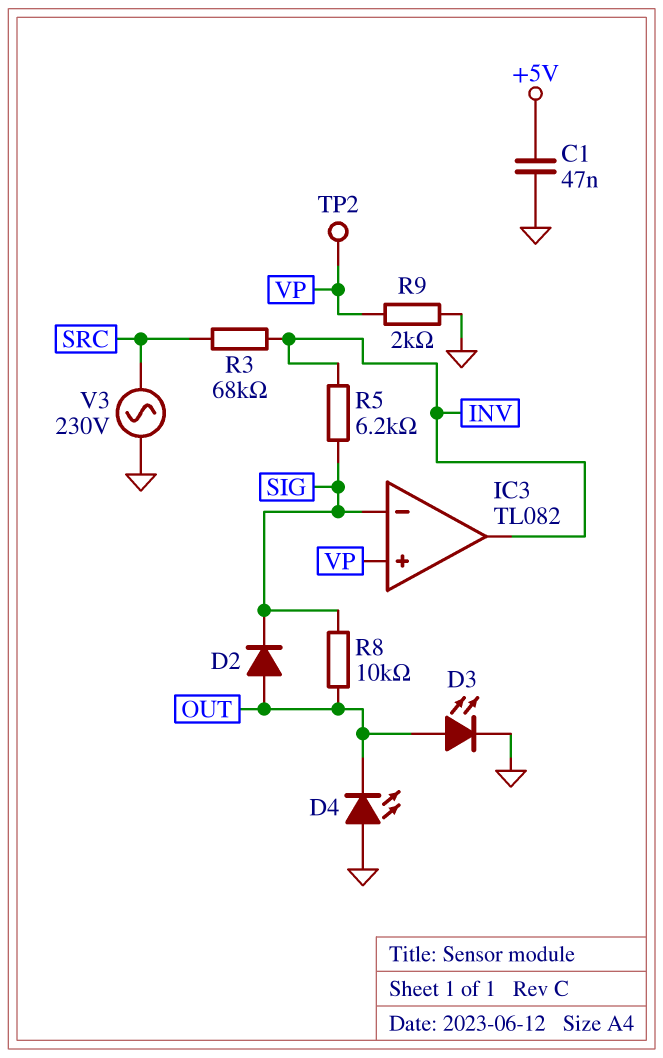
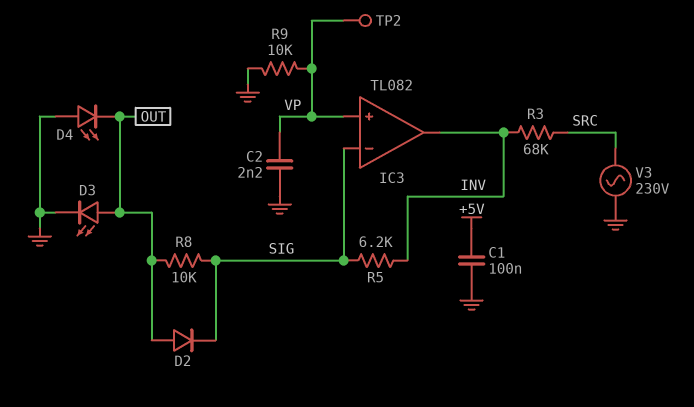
C1: 47nF (+5V, GND) -> 100nF (+5V, GND)
C2: none -> 2.2nF (GND, VP)
R9: 2k (GND, VP) -> 10k (GND, VP)

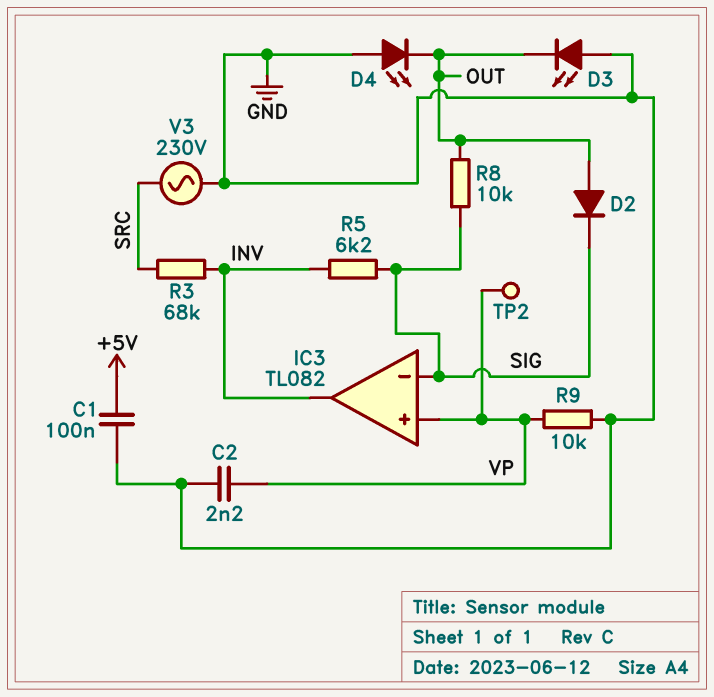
D3: LED (A OUT, K GND) -> LED (A GND, K OUT)

